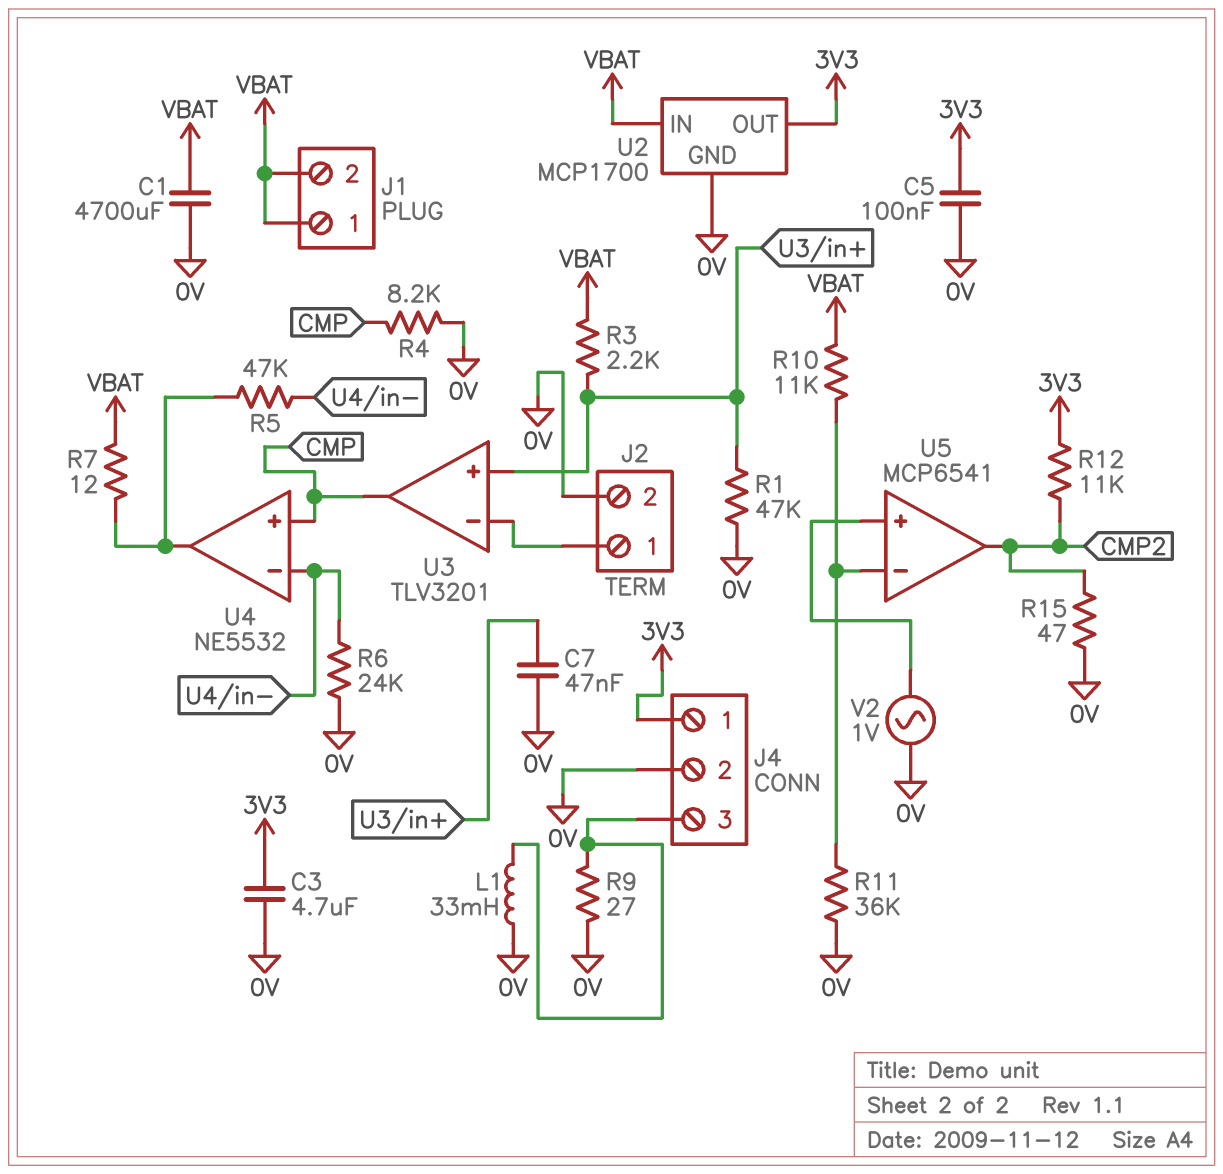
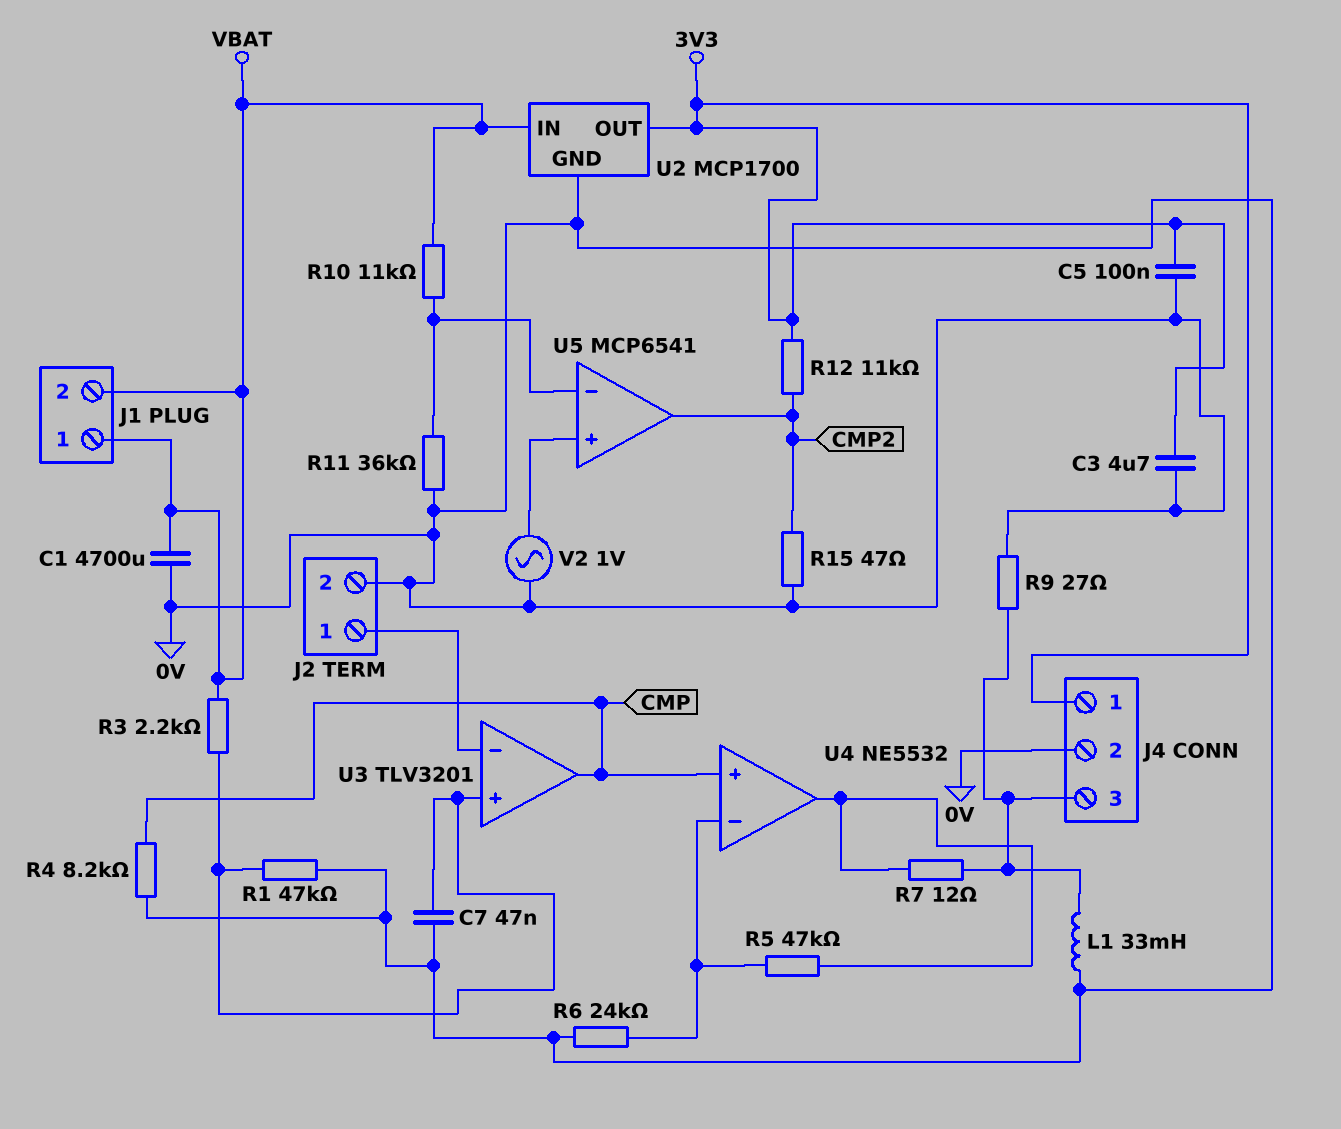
R7: 12 (U4/out, VBAT) -> 12 (J4/3, U4/out)

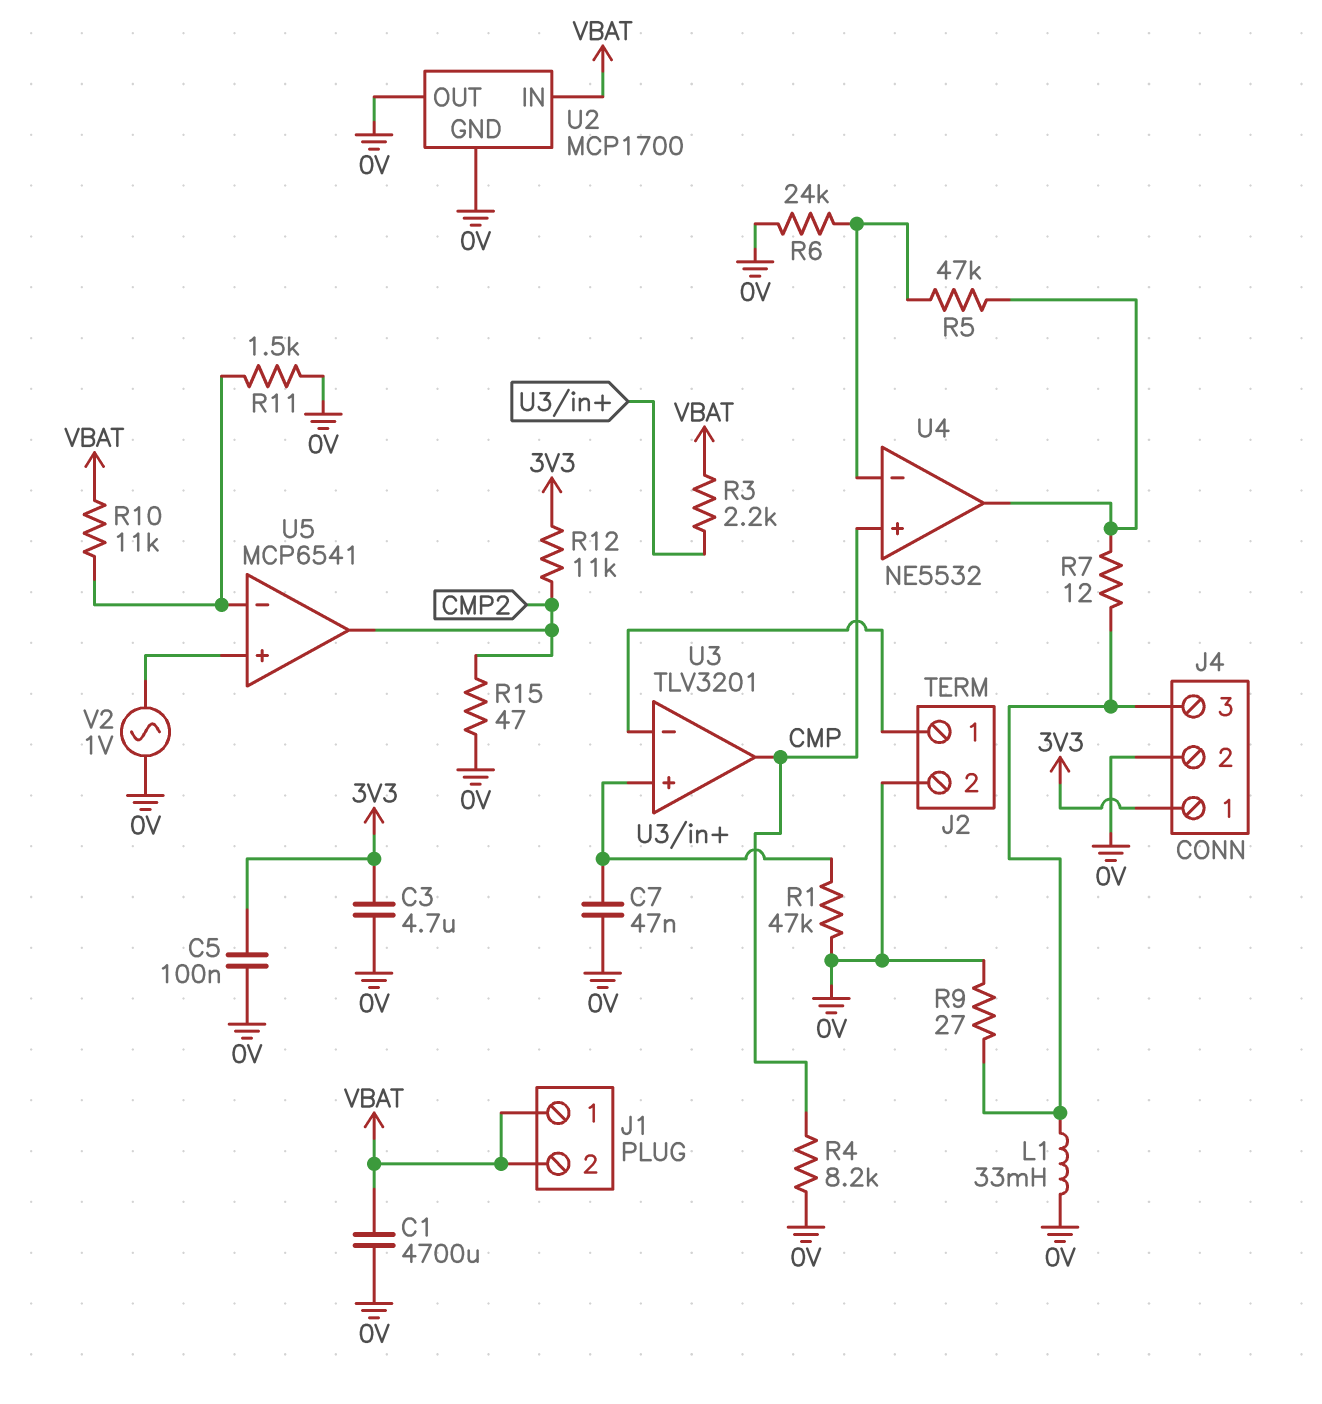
R11: 36k (0V, U5/in-) -> 1.5k (0V, U5/in-)
U2 pin OUT: 3V3 -> 0V

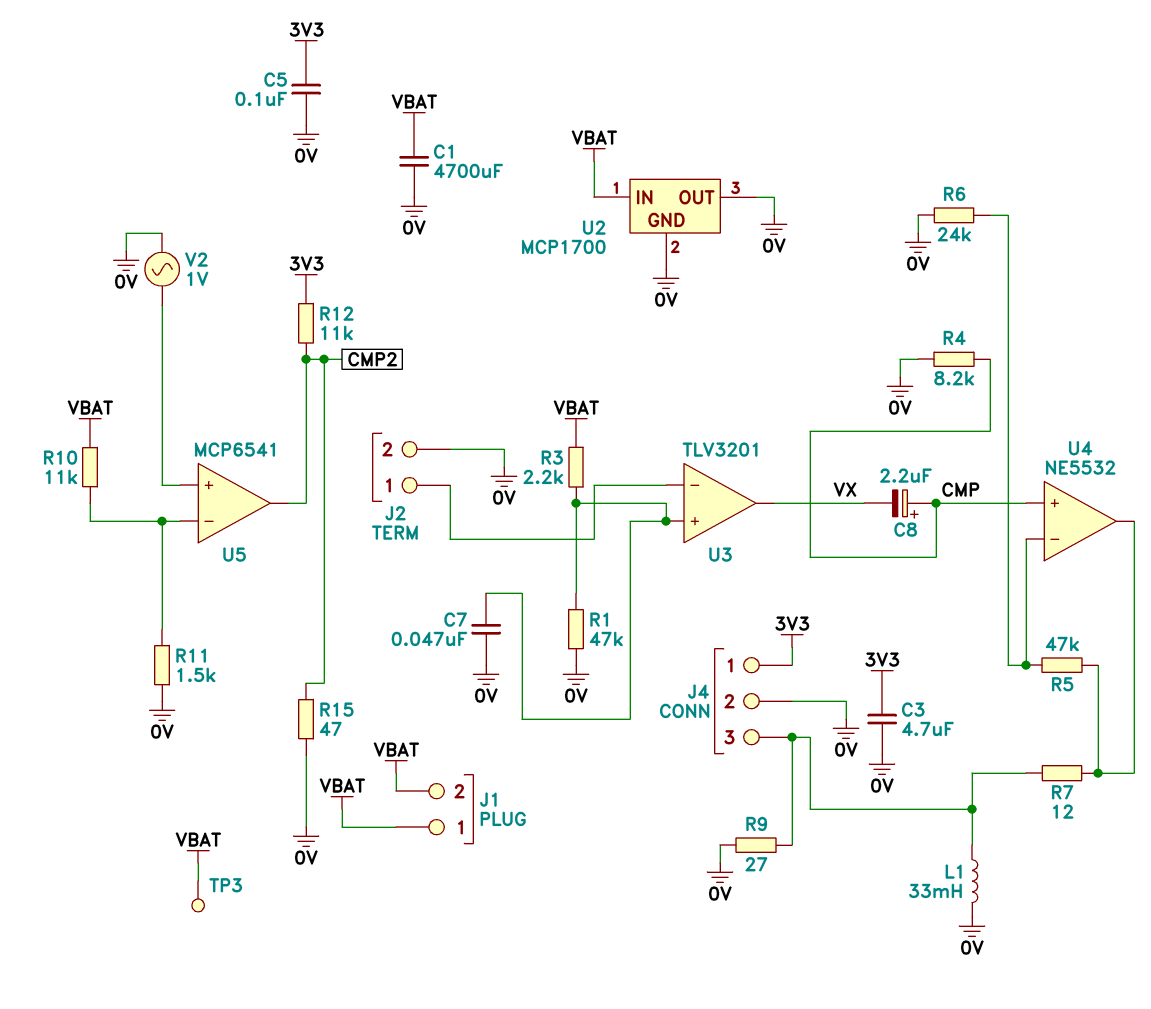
C8: none -> 2.2uF (plus CMP, minus VX)
TP3: none -> test point (VBAT)
U3 pin out: CMP -> VX

